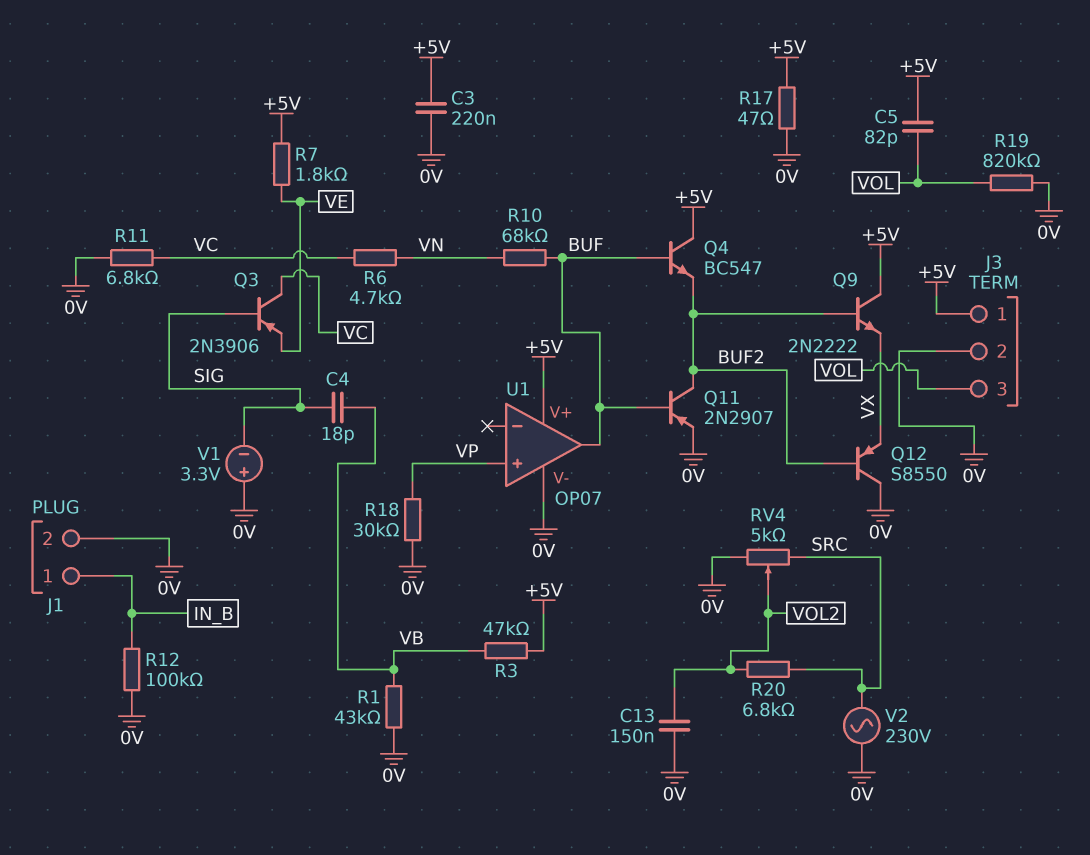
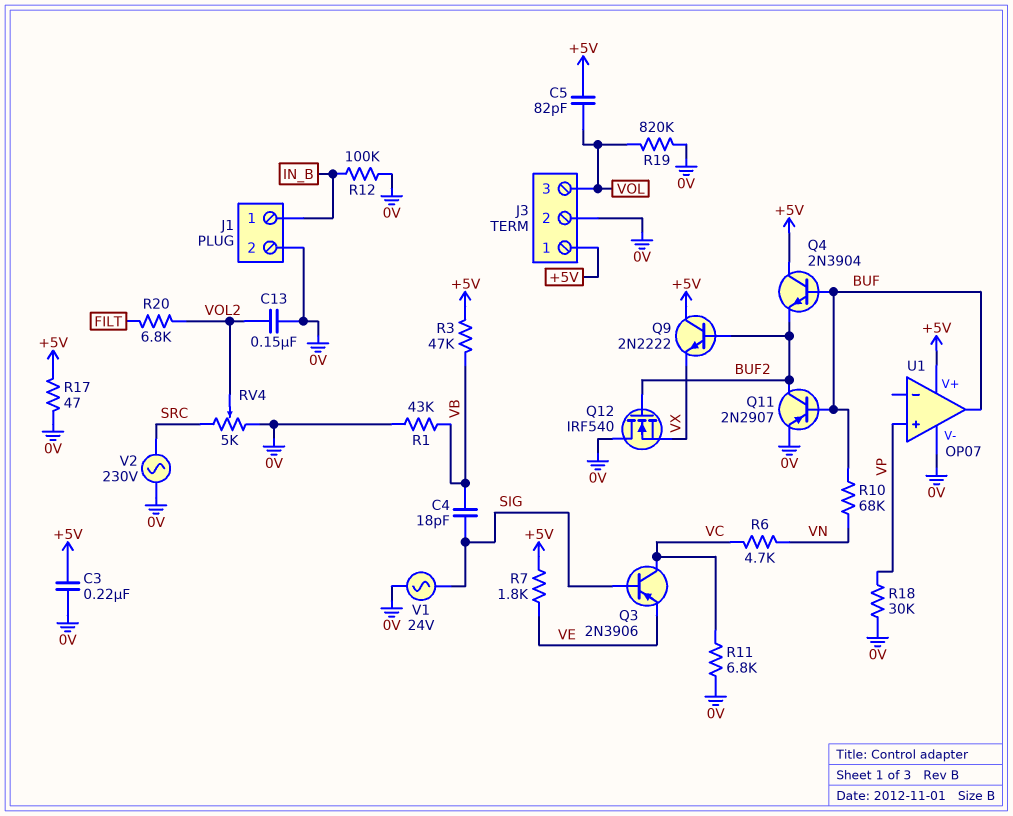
Q4: NPN BC547 (B BUF, C +5V, E BUF2) -> NPN 2N3904 (B BUF, C +5V, E BUF2)
Q12: PNP S8550 (B BUF2, C 0V, E VX) -> NMOS IRF540 (G BUF2, D 0V, S VX)
R20: 6.8k (SRC, VOL2) -> 6.8k (FILT, VOL2)
V1: 3.3V (plus 0V, minus SIG) -> AC 24V (0V, SIG)

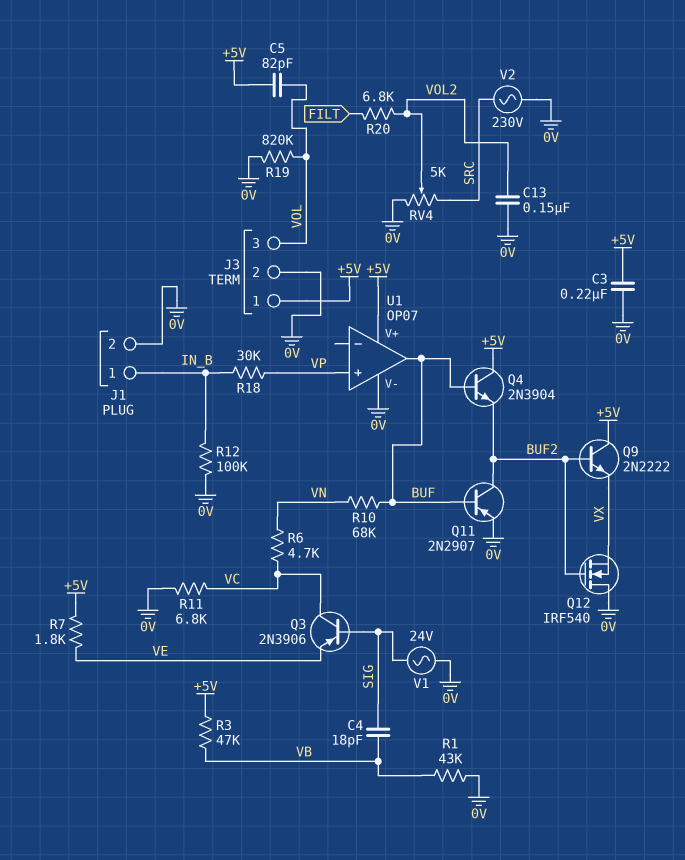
R17: 47 (+5V, 0V) -> none
R18: 30k (0V, VP) -> 30k (IN_B, VP)

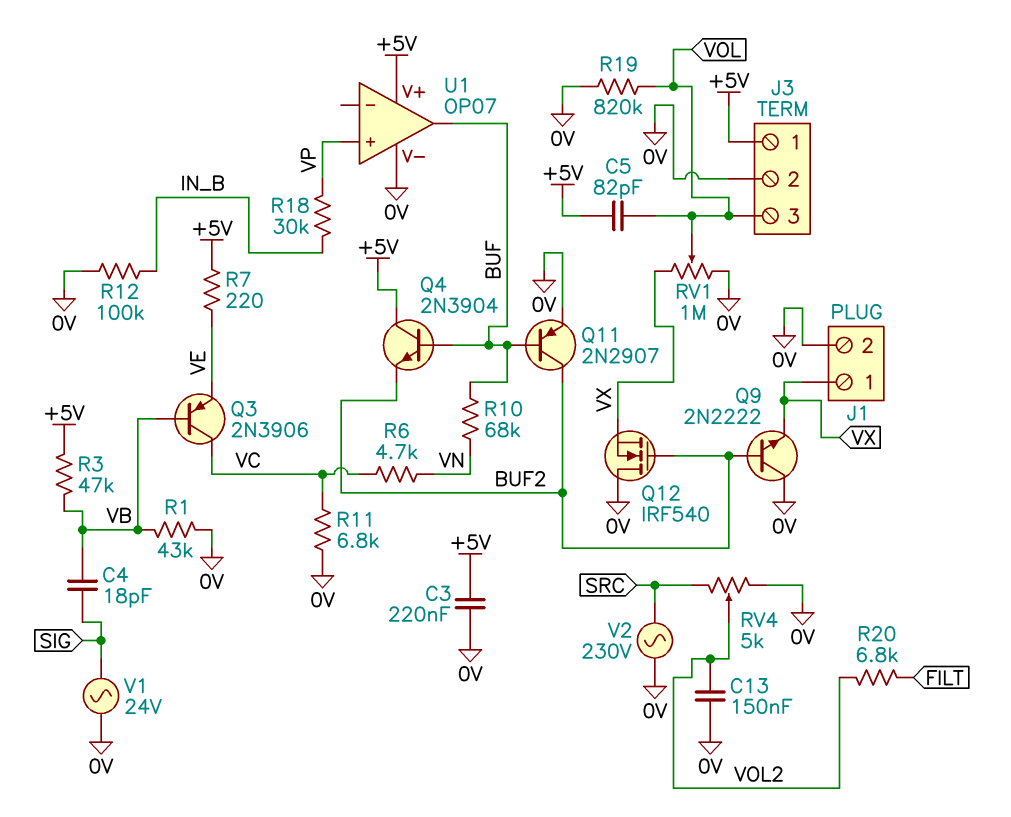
J1 pin 1: IN_B -> VX
Q3: PNP 2N3906 (B SIG, C VC, E VE) -> PNP 2N3906 (B VB, C VC, E VE)
Q9: NPN 2N2222 (B BUF2, C +5V, E VX) -> NPN 2N2222 (B BUF2, C 0V, E VX)
R7: 1.8k (+5V, VE) -> 220 (+5V, VE)
RV1: none -> 1M (0V, VX, wiper VOL)

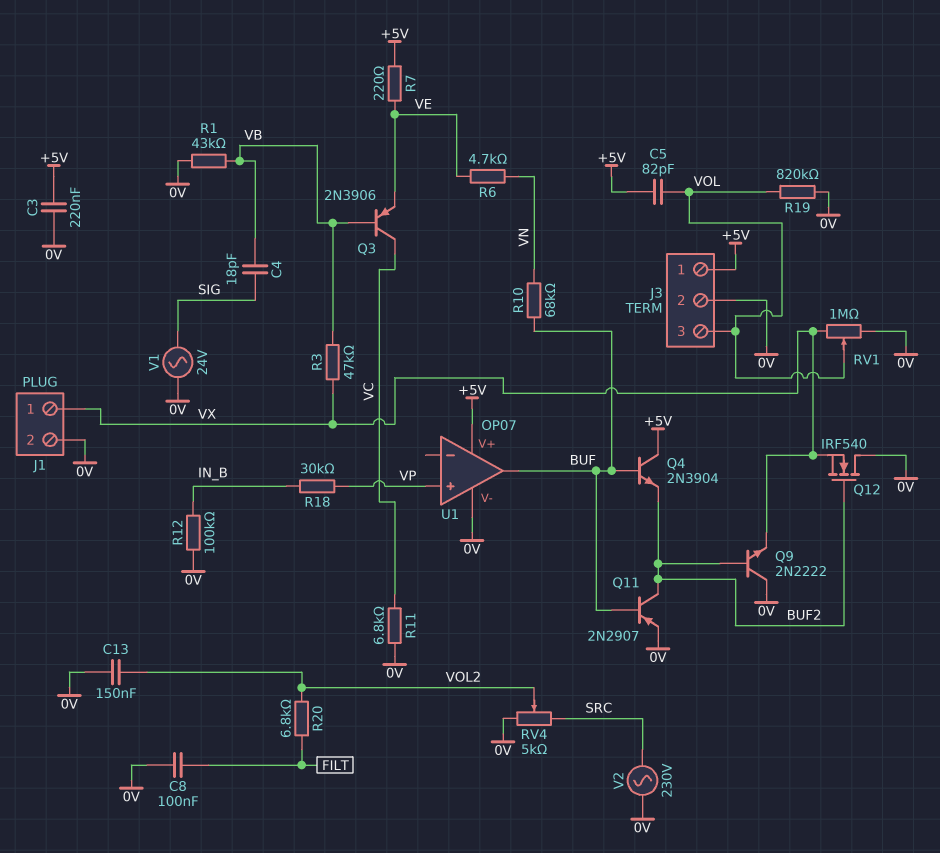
C8: none -> 100nF (0V, FILT)
R3: 47k (+5V, VB) -> 47k (VB, VX)
R6: 4.7k (VC, VN) -> 4.7k (VE, VN)

